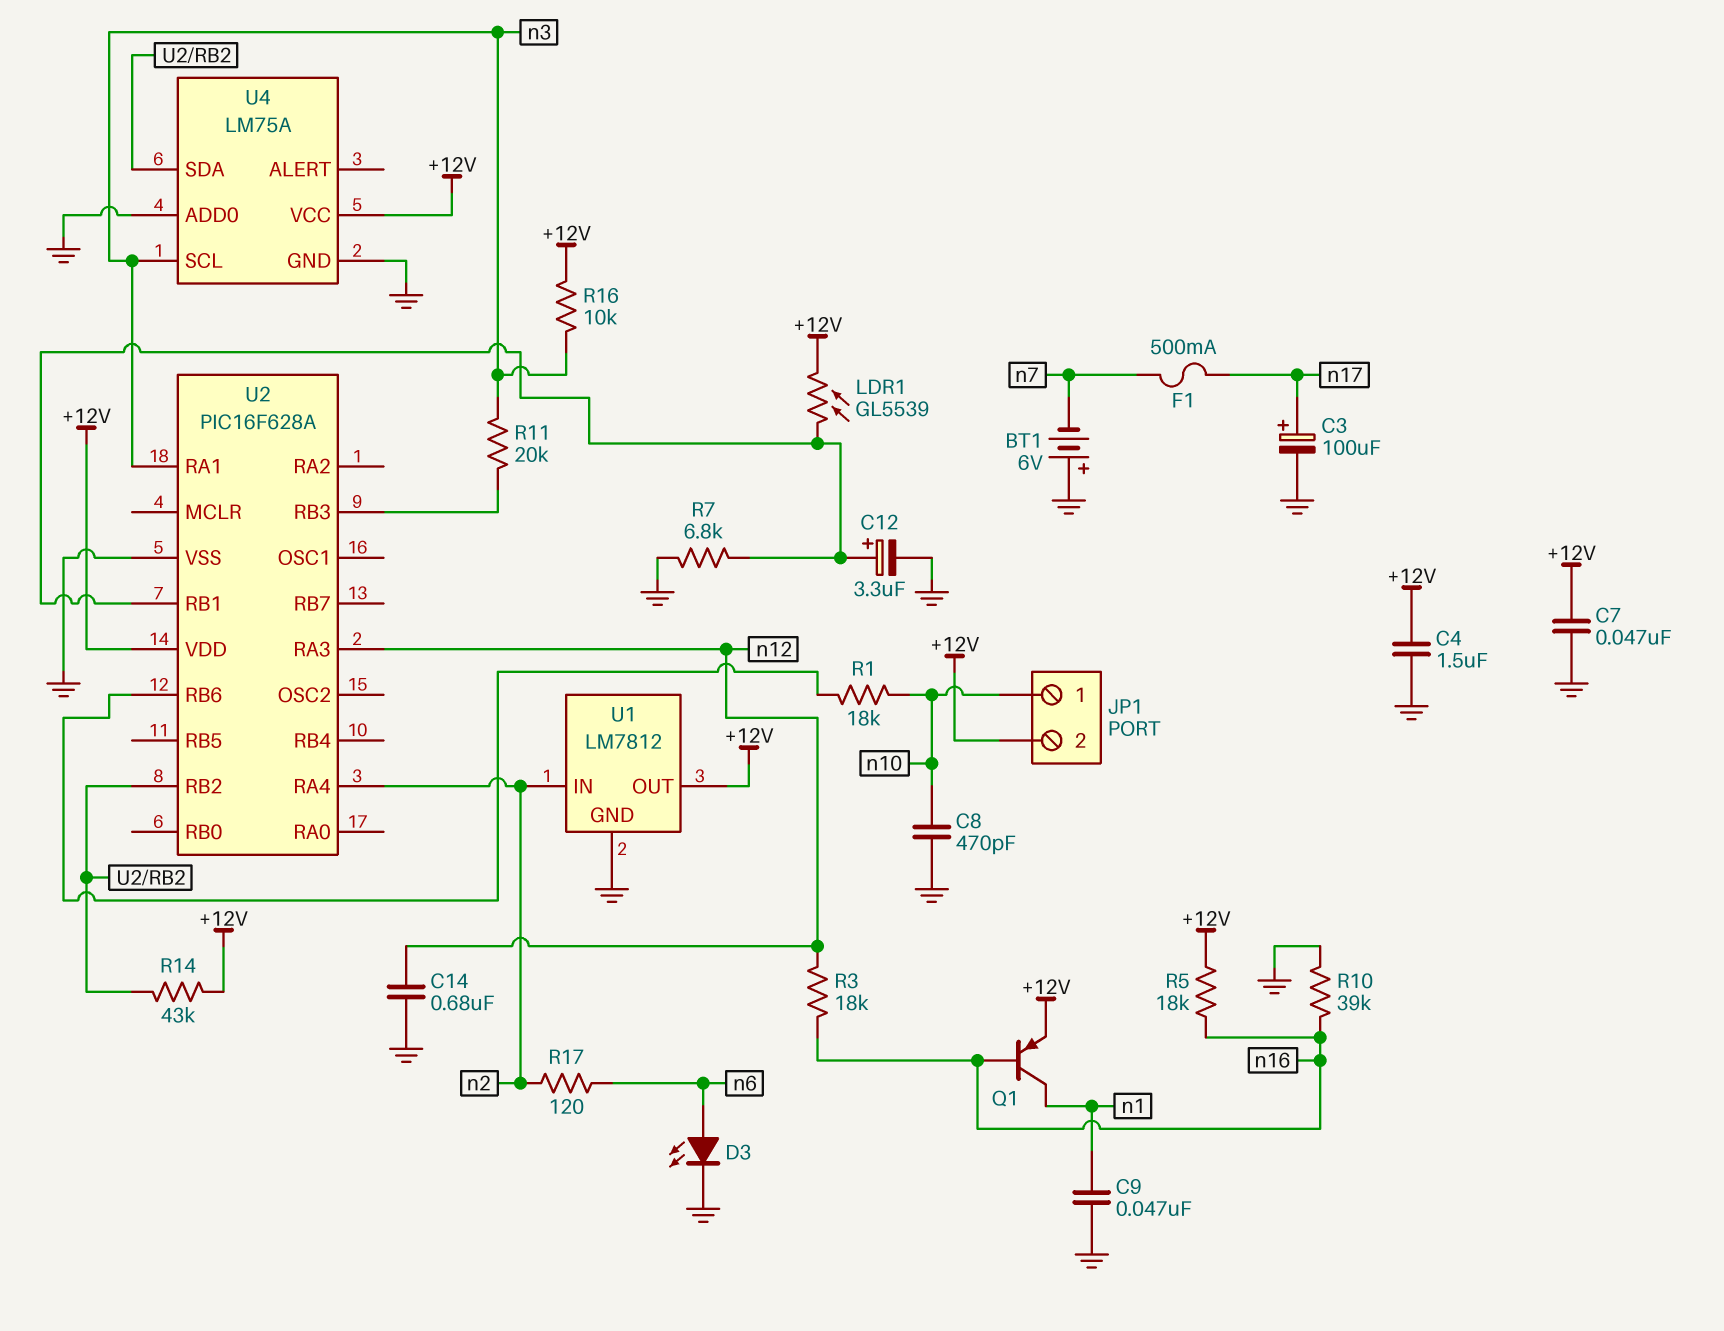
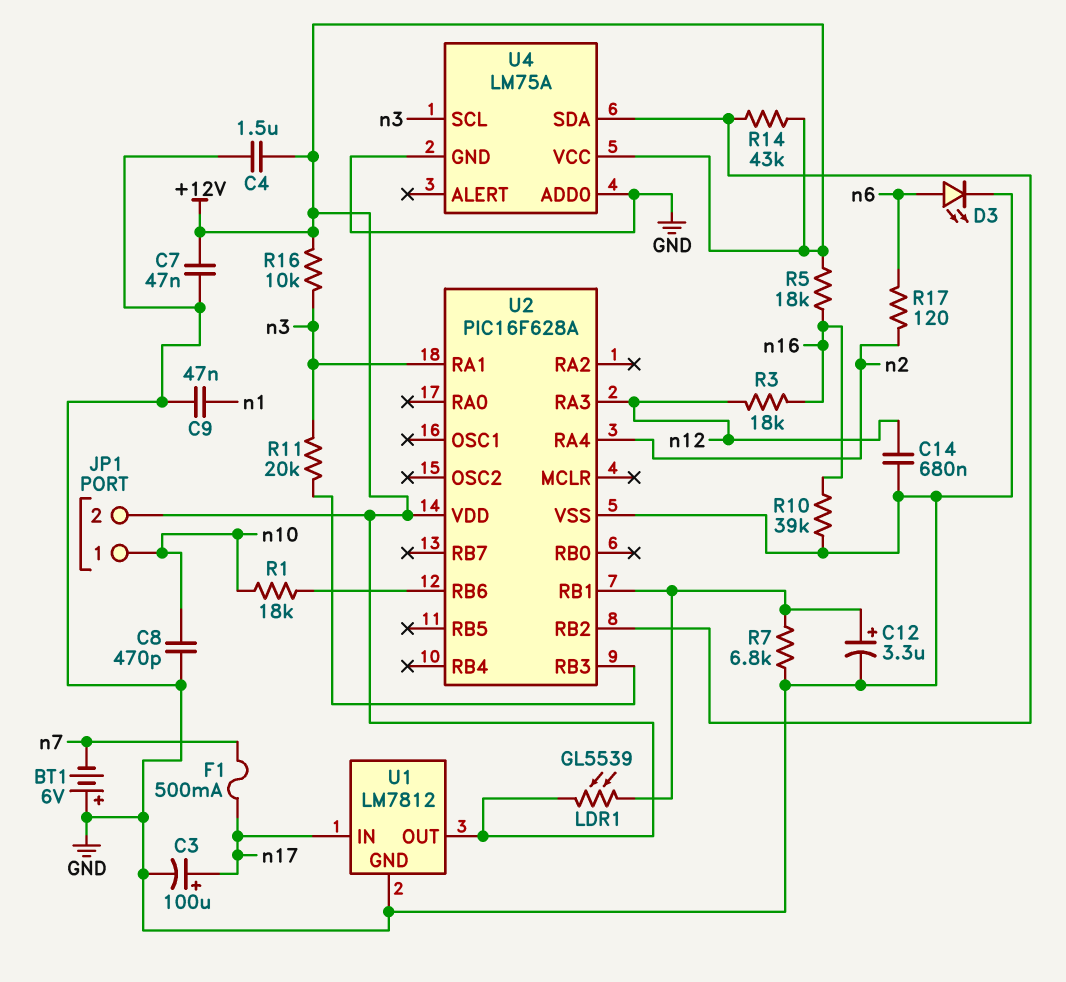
Q1: PNP (B n16, C n1, E +12V) -> none
U1 pin IN: n2 -> n17

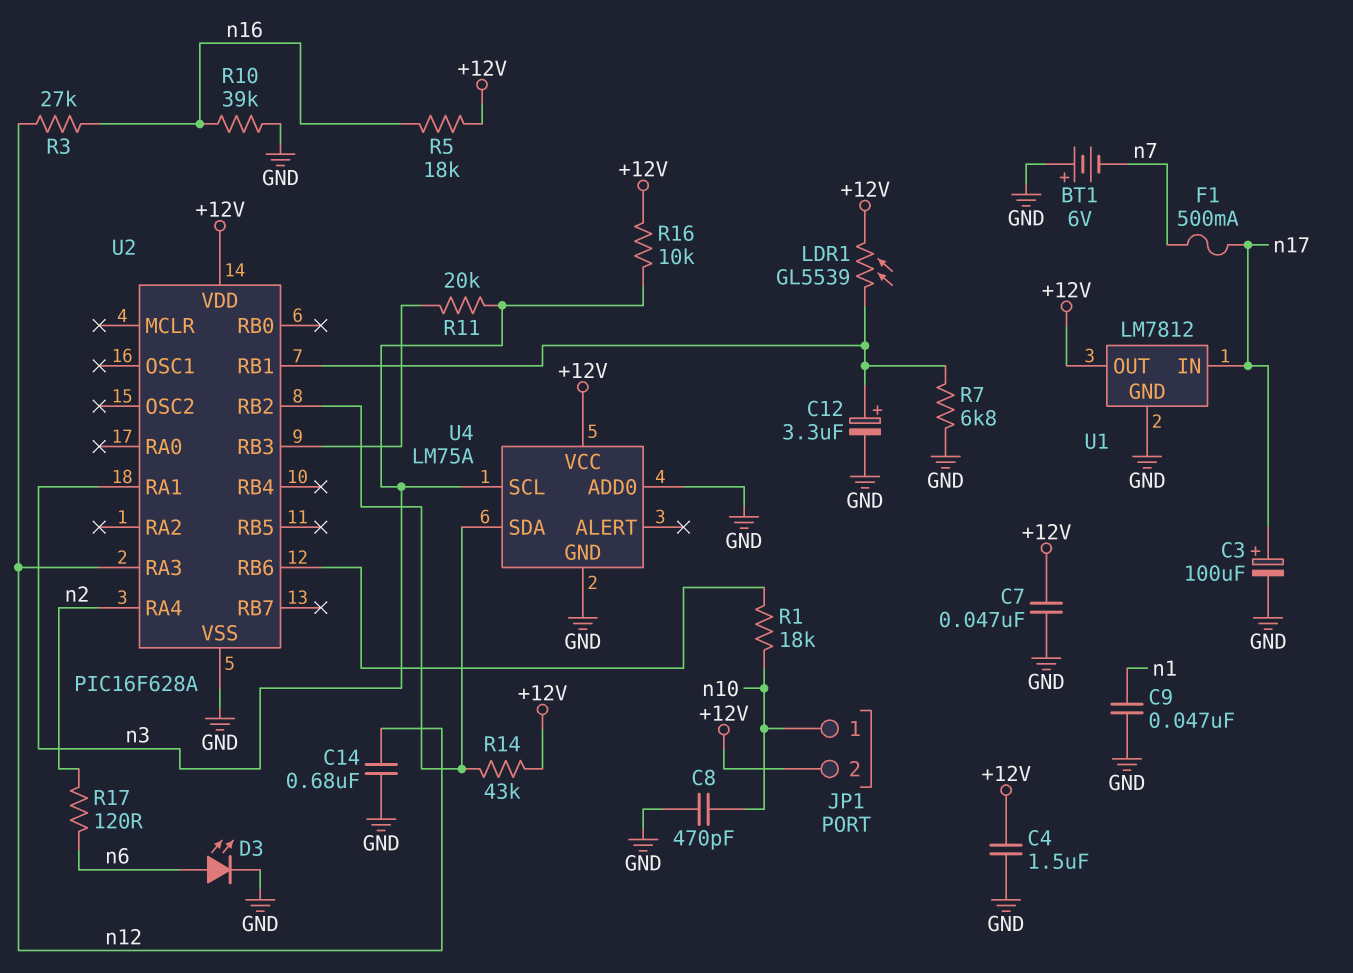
R3: 18k (n12, n16) -> 27k (n12, n16)

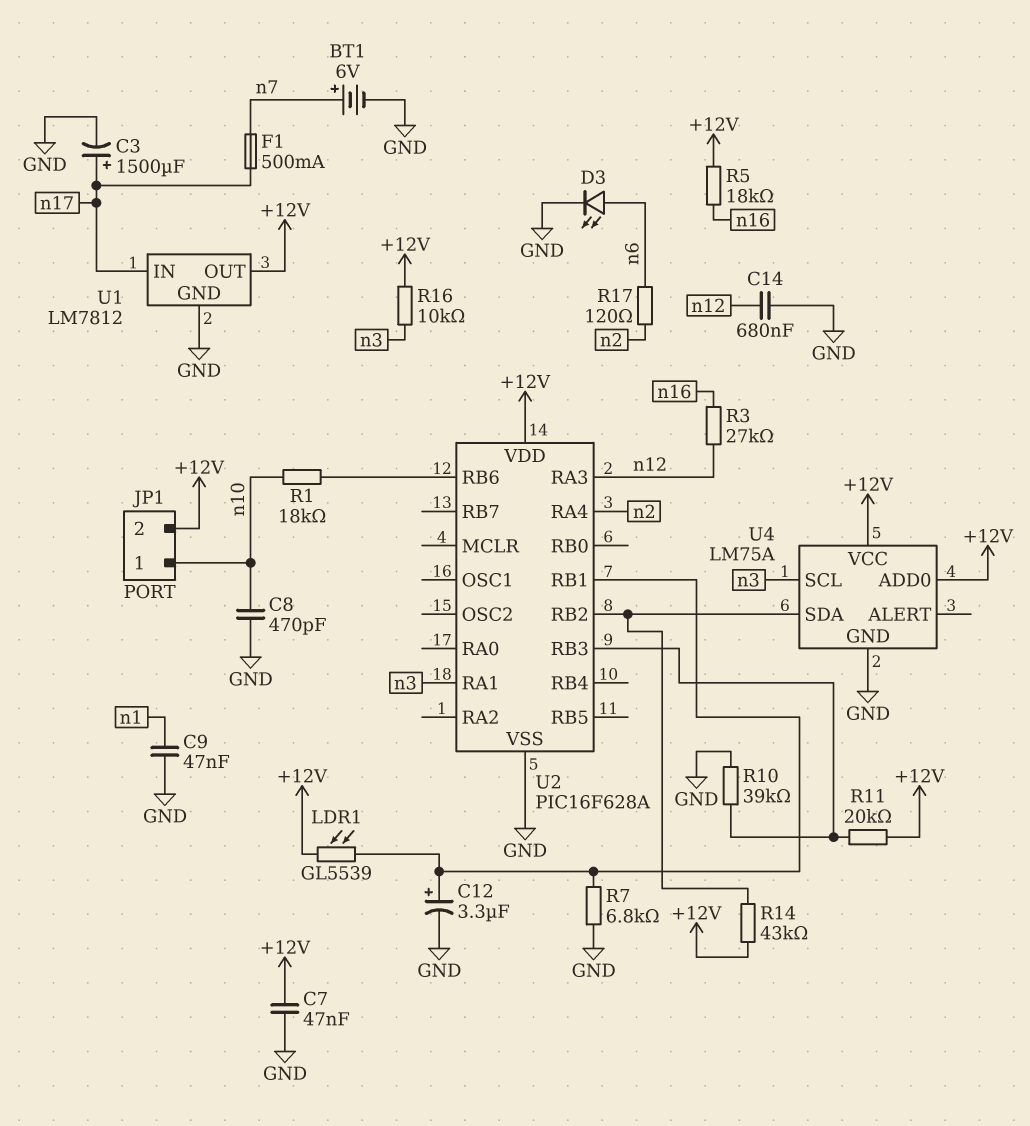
BT1: 6V (plus GND, minus n7) -> 6V (plus n7, minus GND)
C3: 100uF (plus n17, minus GND) -> 1500uF (plus n17, minus GND)
C4: 1.5uF (+12V, GND) -> none
R10: 39k (GND, n16) -> 39k (GND, U2/RB3)
R11: 20k (U2/RB3, n3) -> 20k (+12V, U2/RB3)
U4 pin ADD0: GND -> +12V

